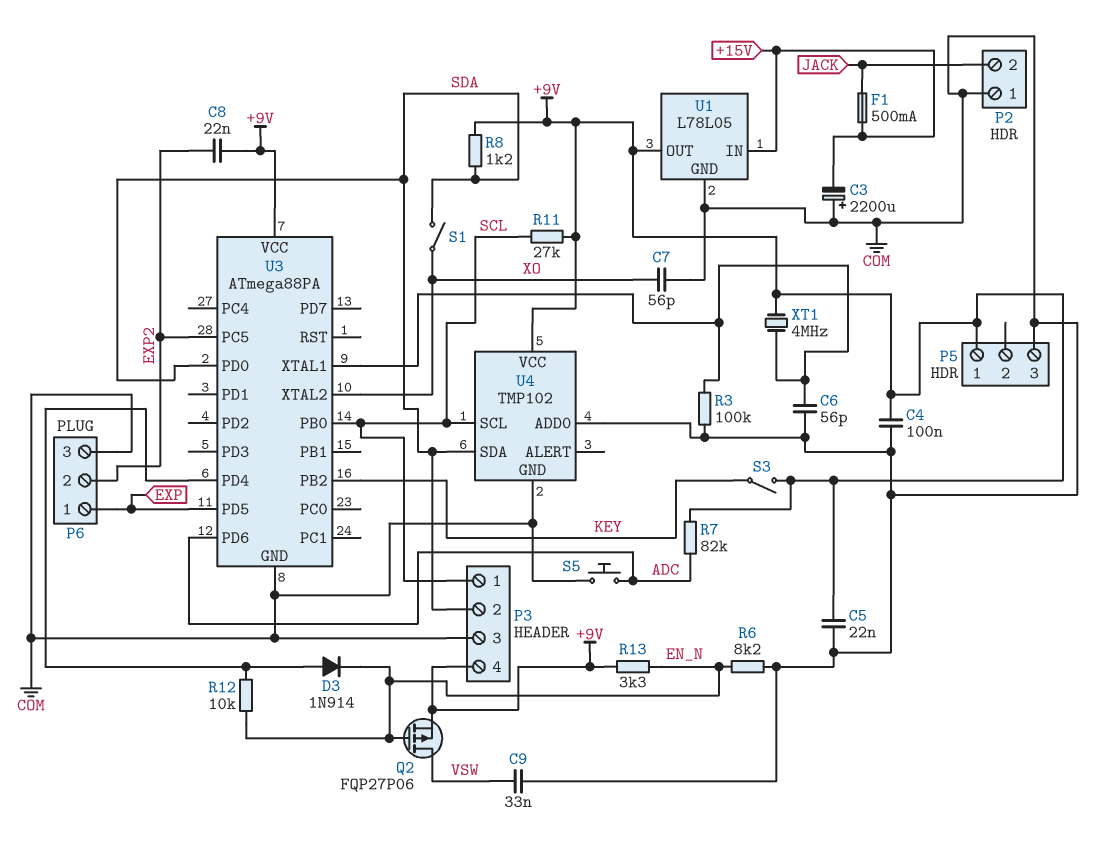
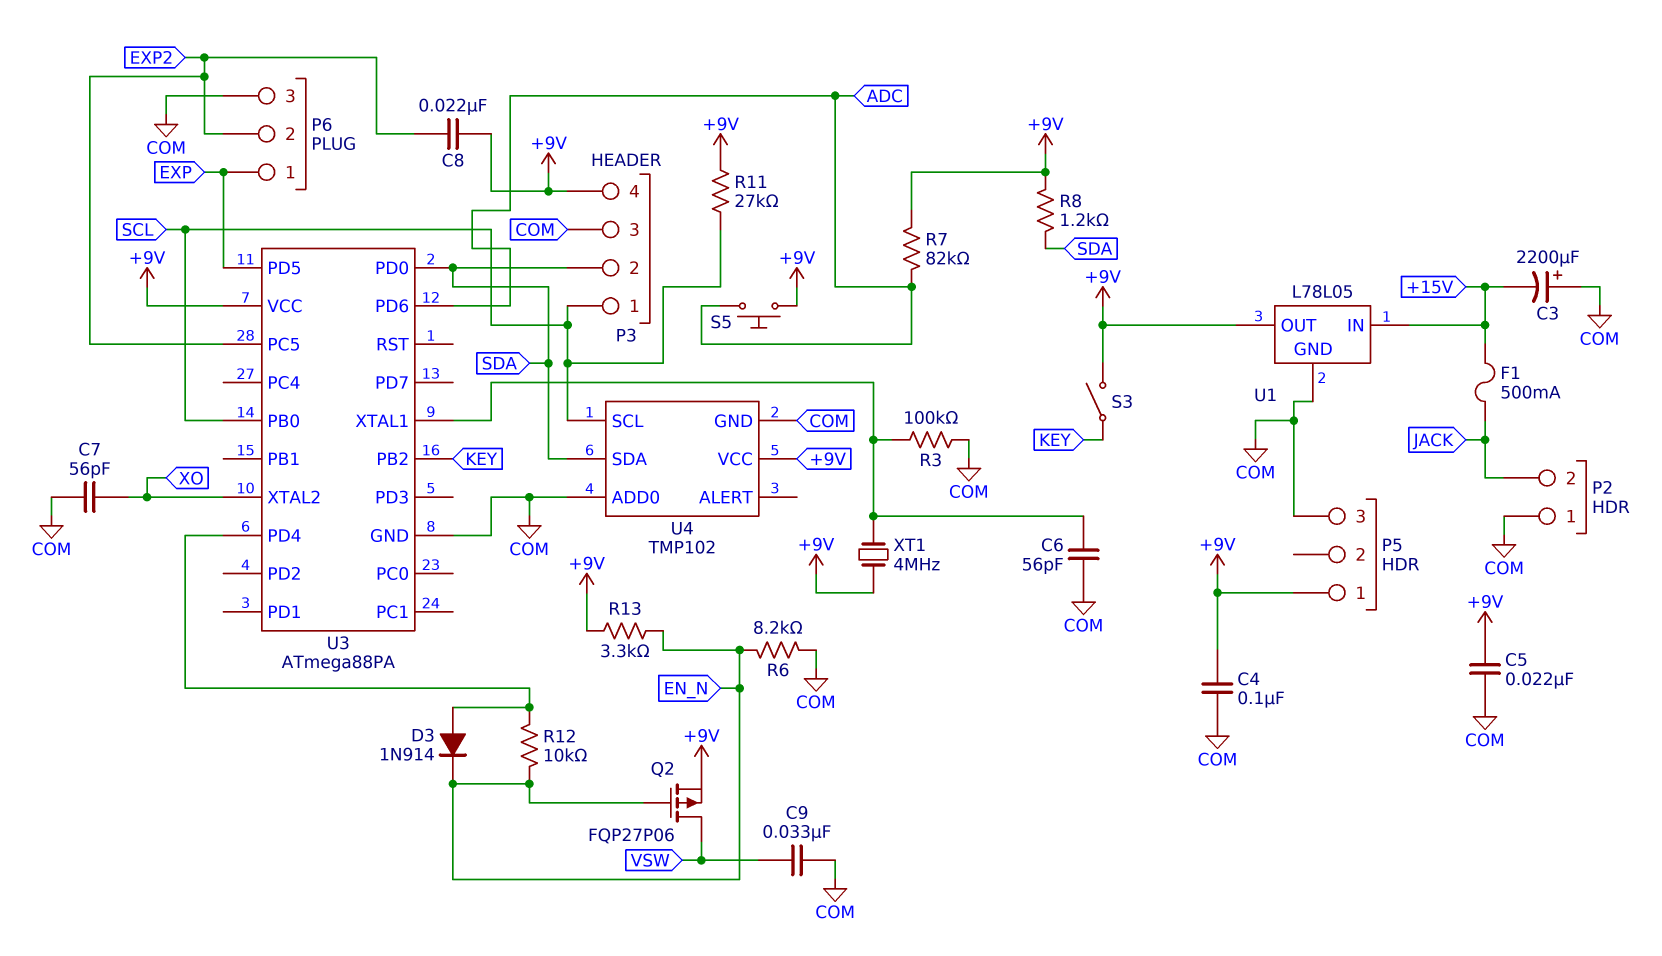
S1: switch (SDA, XO) -> none
S5: button (ADC, COM) -> button (+9V, ADC)

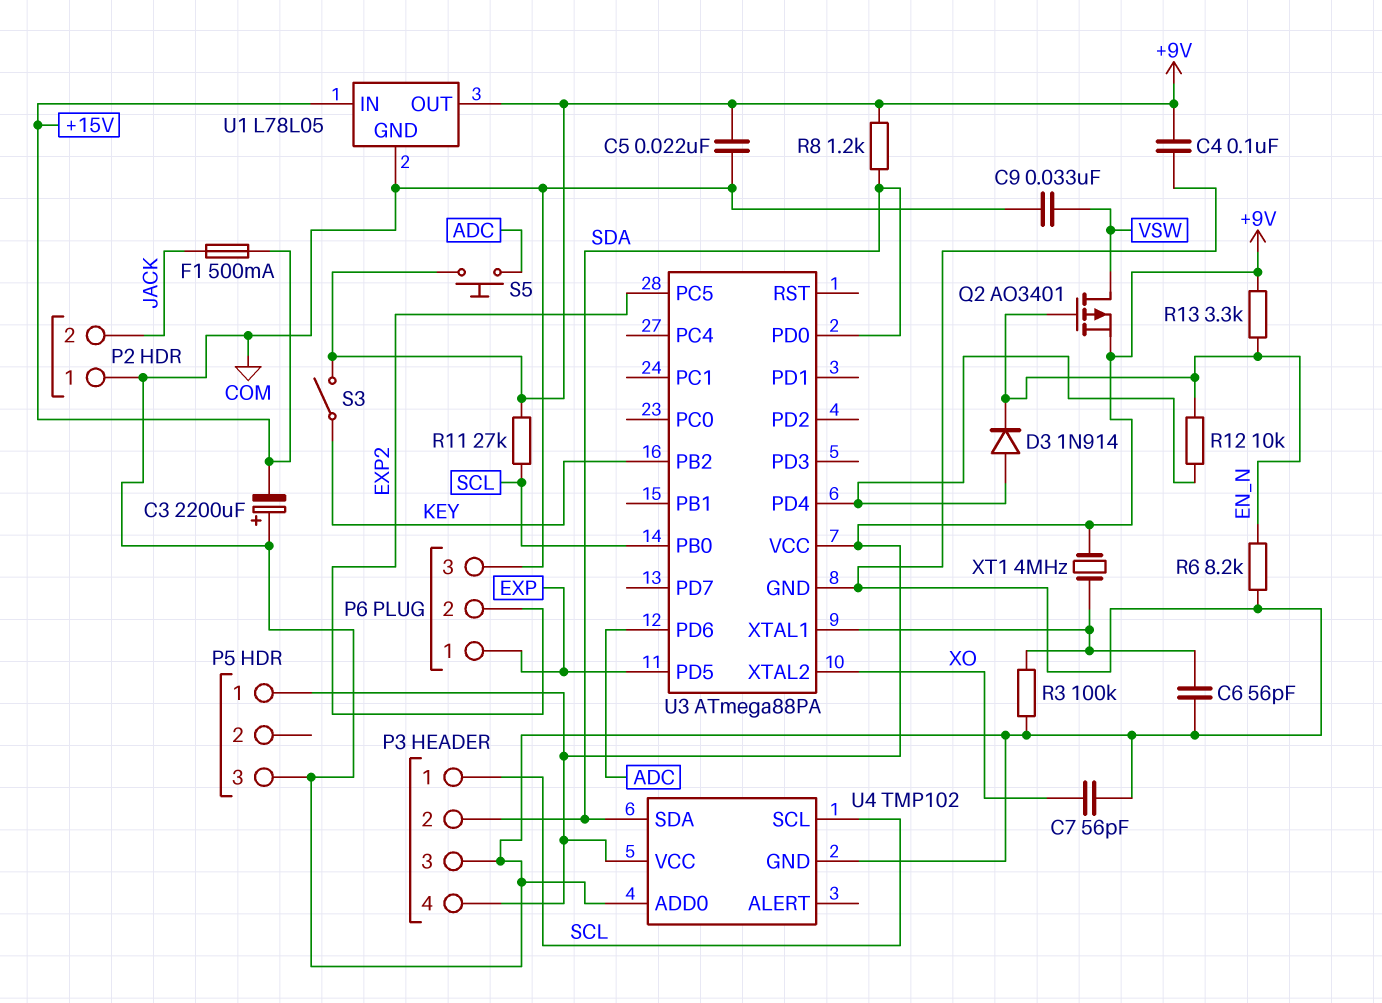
C8: 22nF (+9V, EXP2) -> none
Q2: PMOS FQP27P06 (G EN_N, D VSW, S +9V) -> PMOS AO3401 (G EN_N, D VSW, S +9V)
R7: 82k (+9V, ADC) -> none

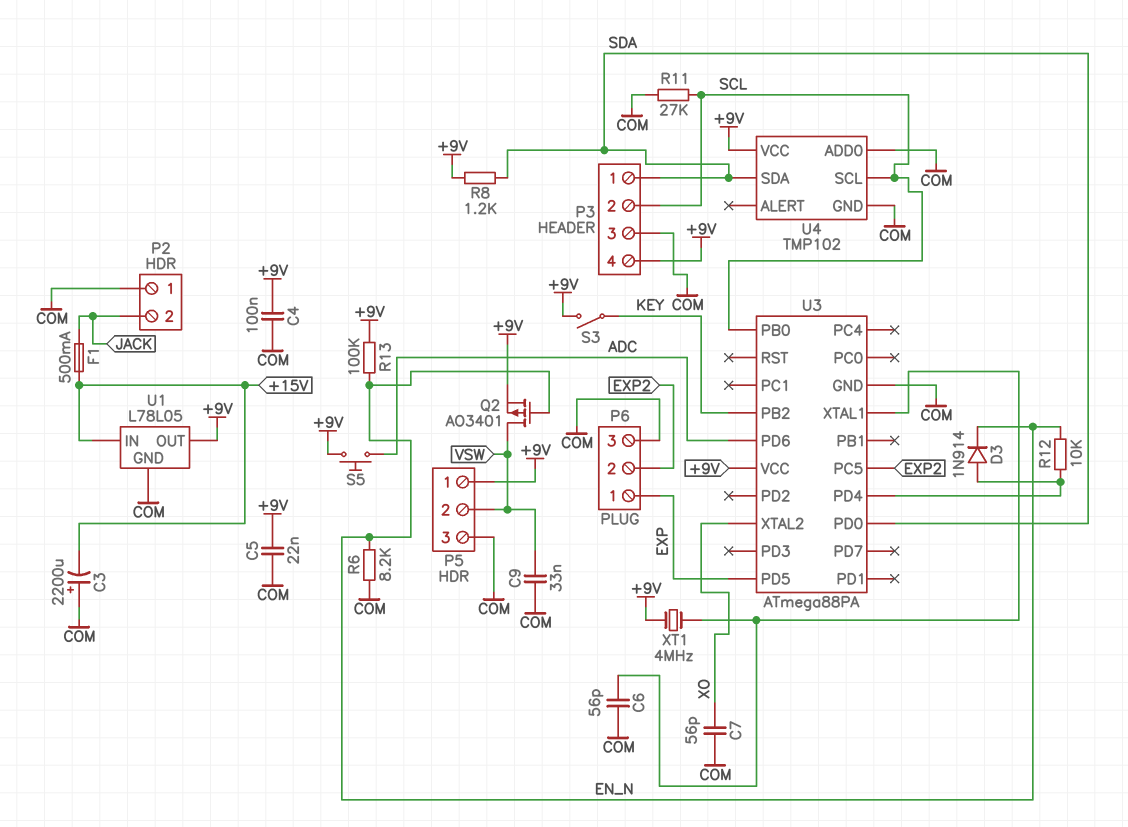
P3 pin 1: SCL -> SDA
P3 pin 2: SDA -> SCL
P5 pin 2: none -> VSW
R3: 100k (COM, U3/XTAL1) -> none
R11: 27k (+9V, SCL) -> 27k (COM, SCL)
R13: 3.3k (+9V, EN_N) -> 100k (+9V, EN_N)

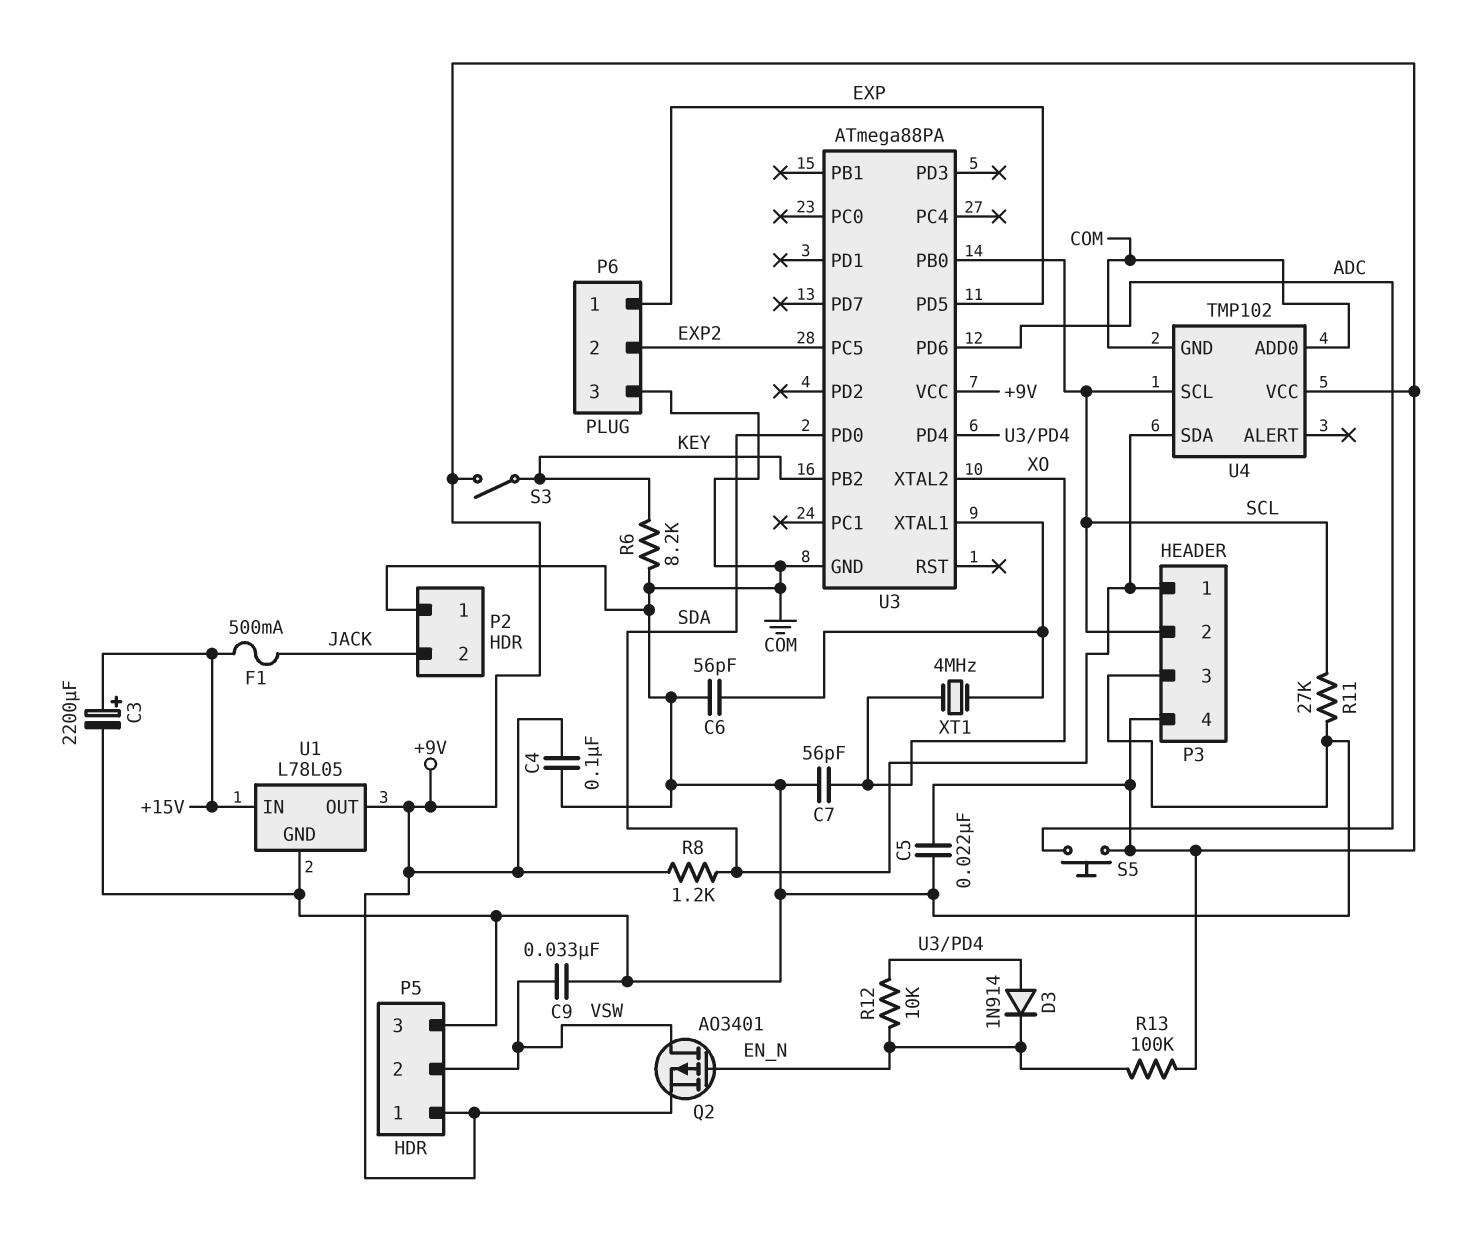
C3: 2200uF (plus COM, minus +15V) -> 2200uF (plus +15V, minus COM)
R6: 8.2k (COM, EN_N) -> 8.2k (COM, KEY)
XT1: 4MHz (+9V, U3/XTAL1) -> 4MHz (U3/XTAL1, XO)

